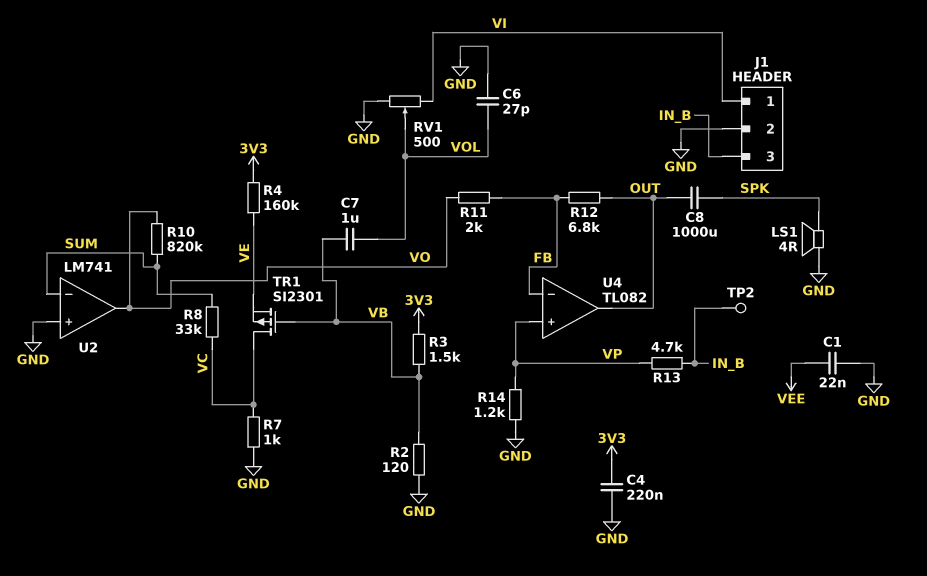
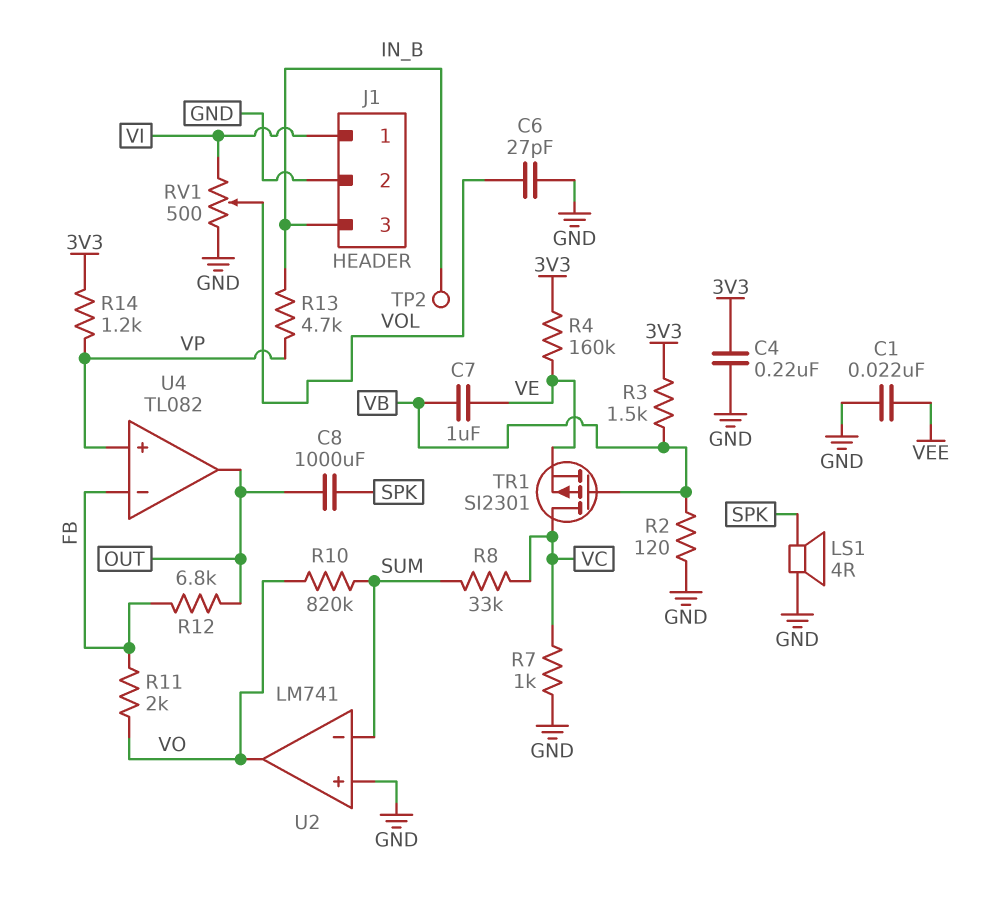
C7: 1uF (VB, VOL) -> 1uF (VB, VE)
R14: 1.2k (GND, VP) -> 1.2k (3V3, VP)

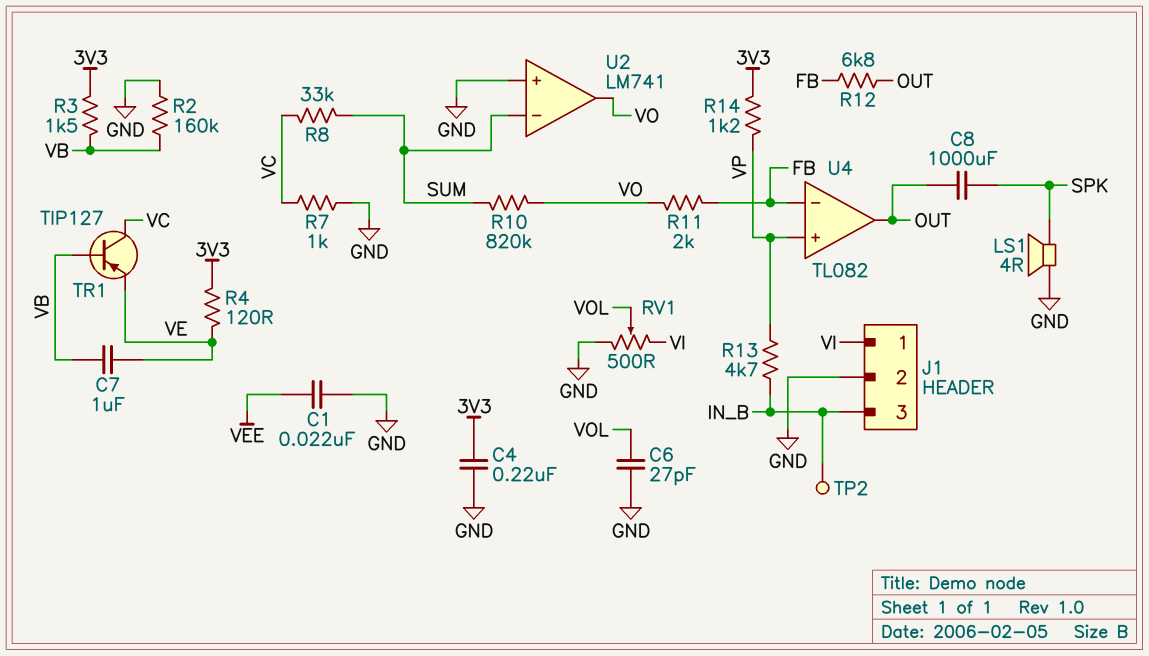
R2: 120 (GND, VB) -> 160k (GND, VB)
R4: 160k (3V3, VE) -> 120 (3V3, VE)
TR1: PMOS SI2301 (G VB, D VC, S VE) -> PNP TIP127 (B VB, C VC, E VE)

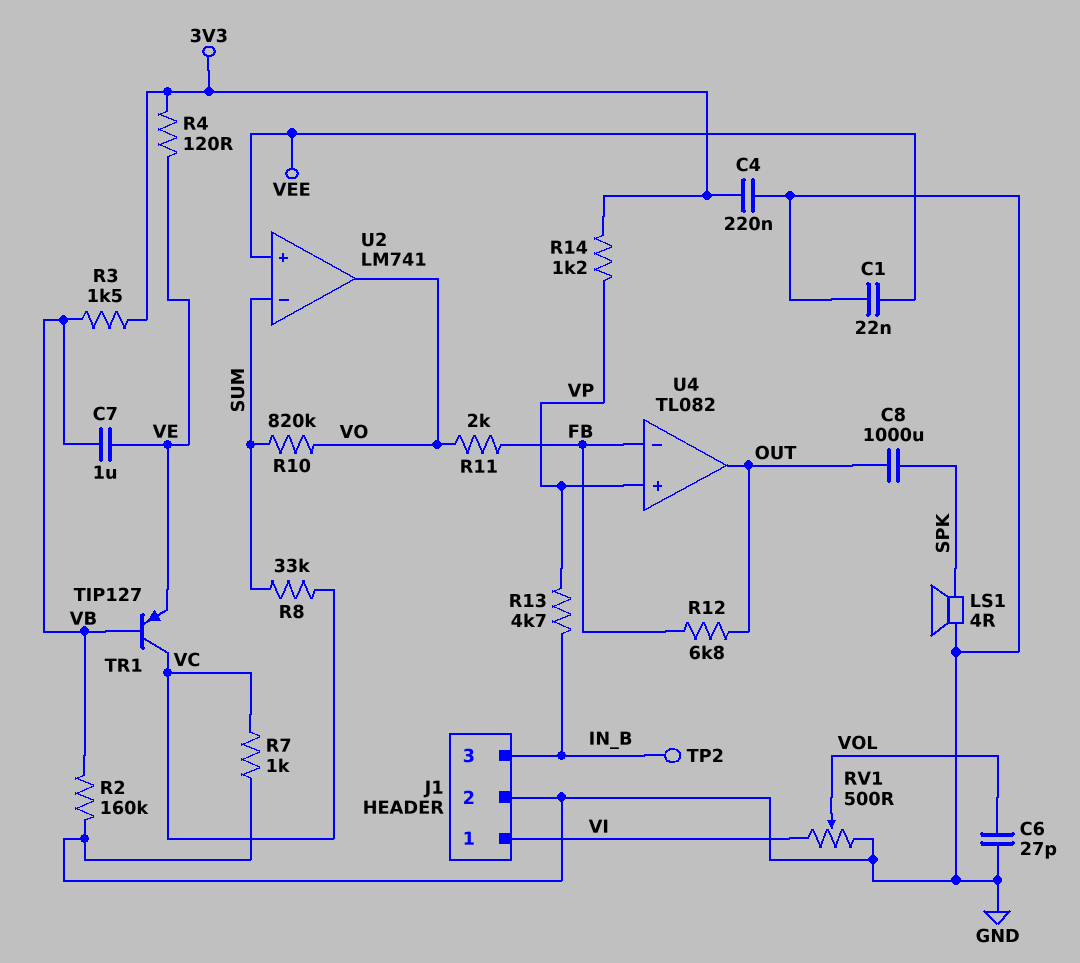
U2 pin in+: GND -> VEE

